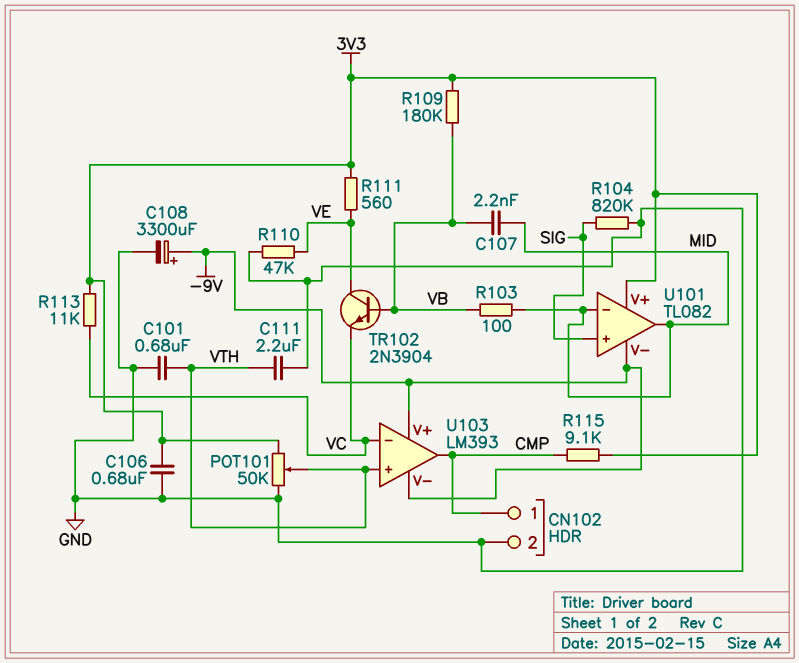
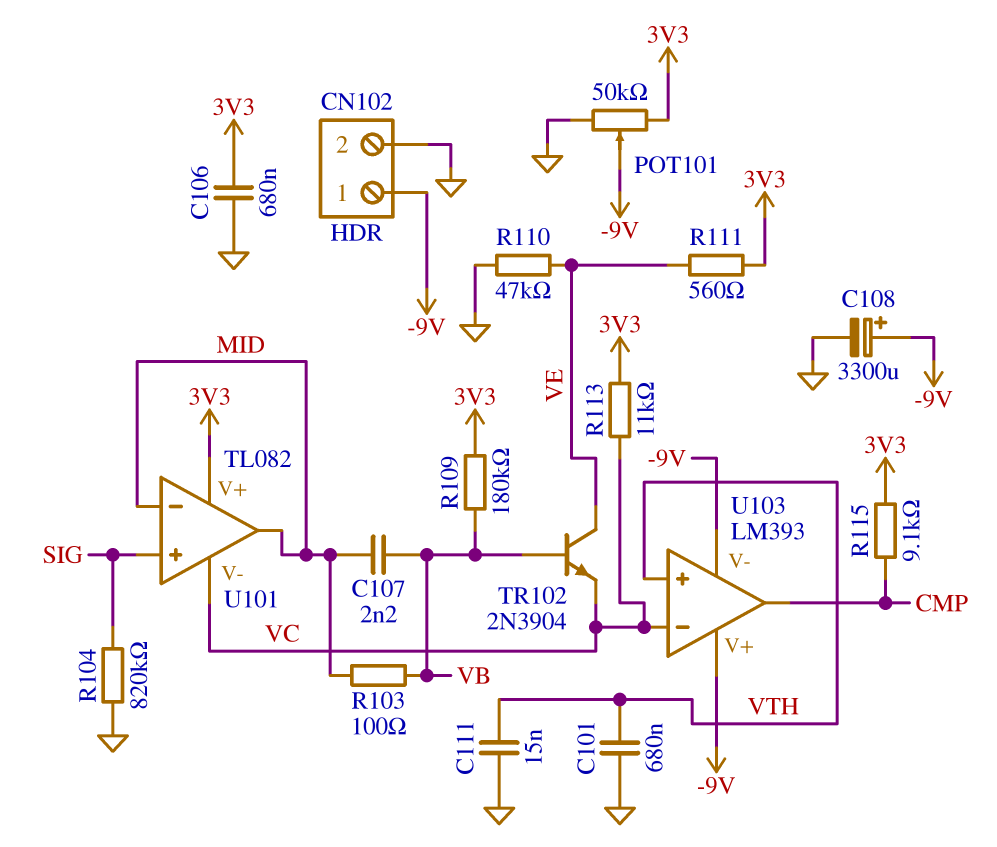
C111: 2.2uF (GND, VTH) -> 15nF (GND, VTH)
CN102 pin 1: CMP -> -9V
POT101: 50k (3V3, GND, wiper VTH) -> 50k (3V3, GND, wiper -9V)
U101 pin V-: -9V -> VC

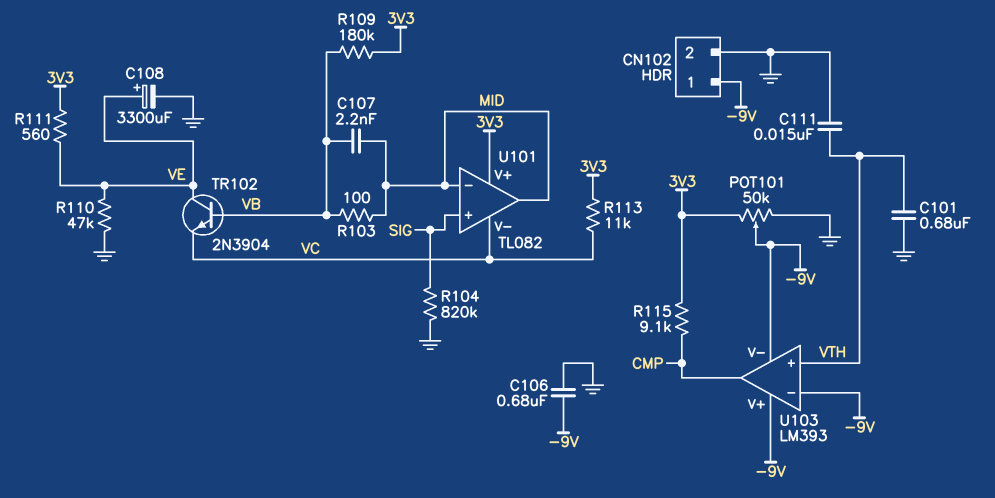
C106: 680nF (3V3, GND) -> 680nF (-9V, GND)
C108: 3300uF (plus -9V, minus GND) -> 3300uF (plus VE, minus GND)
U103 pin in-: VC -> -9V

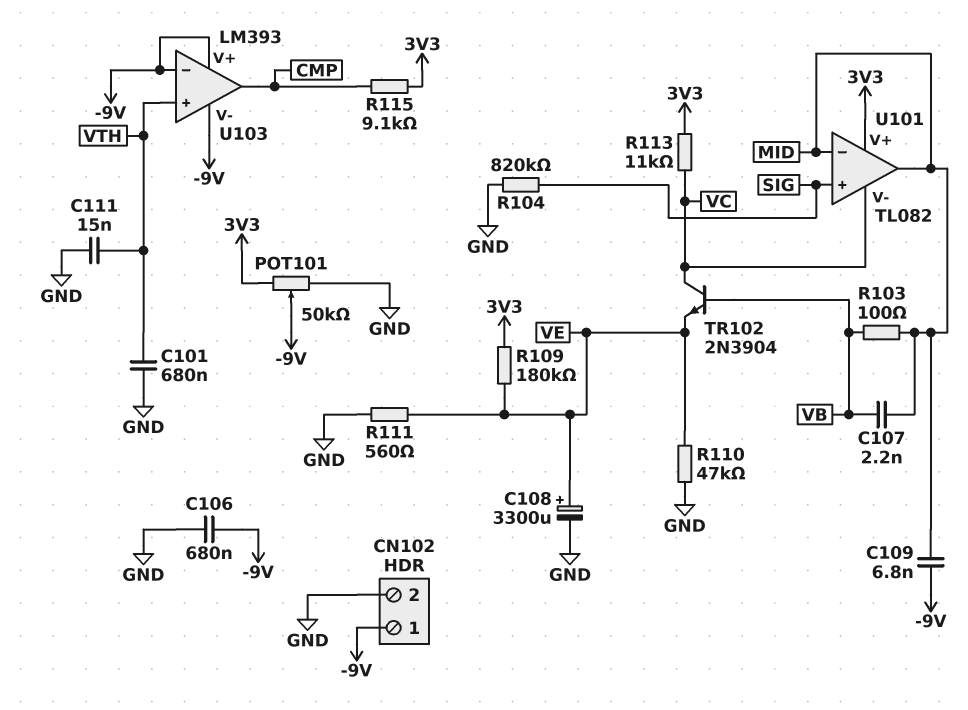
C109: none -> 6.8nF (-9V, MID)
R109: 180k (3V3, VB) -> 180k (3V3, VE)
R111: 560 (3V3, VE) -> 560 (GND, VE)
TR102: NPN 2N3904 (B VB, C VE, E VC) -> NPN 2N3904 (B VB, C VC, E VE)

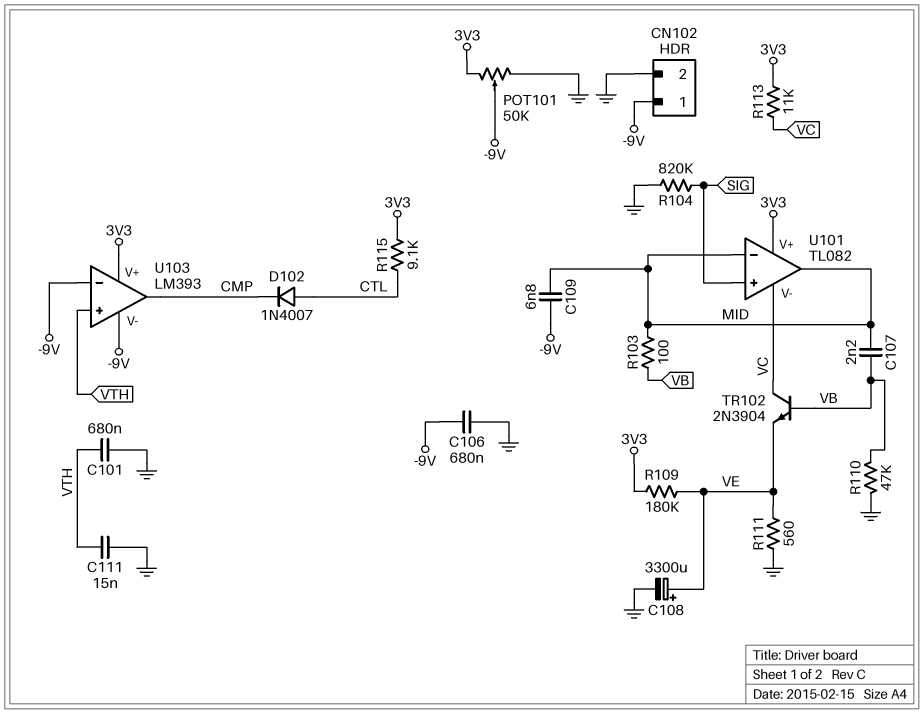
D102: none -> diode 1N4007 (A CTL, K CMP)
R110: 47k (GND, VE) -> 47k (GND, VB)
R115: 9.1k (3V3, CMP) -> 9.1k (3V3, CTL)
U103 pin V+: -9V -> 3V3

